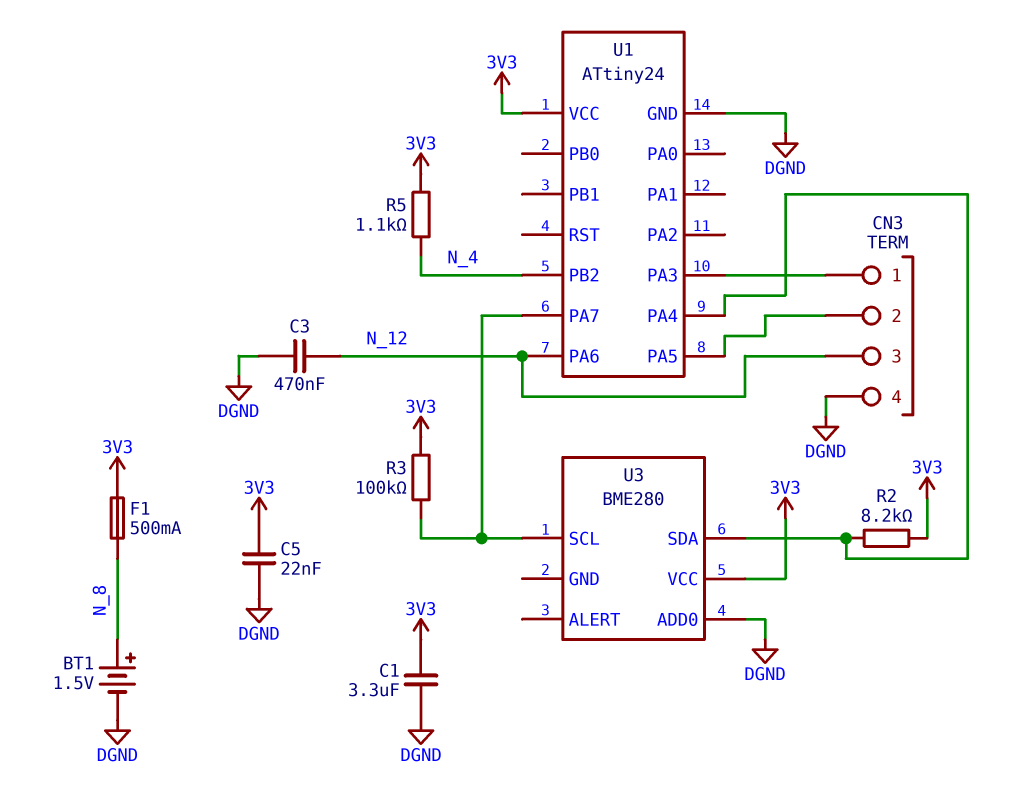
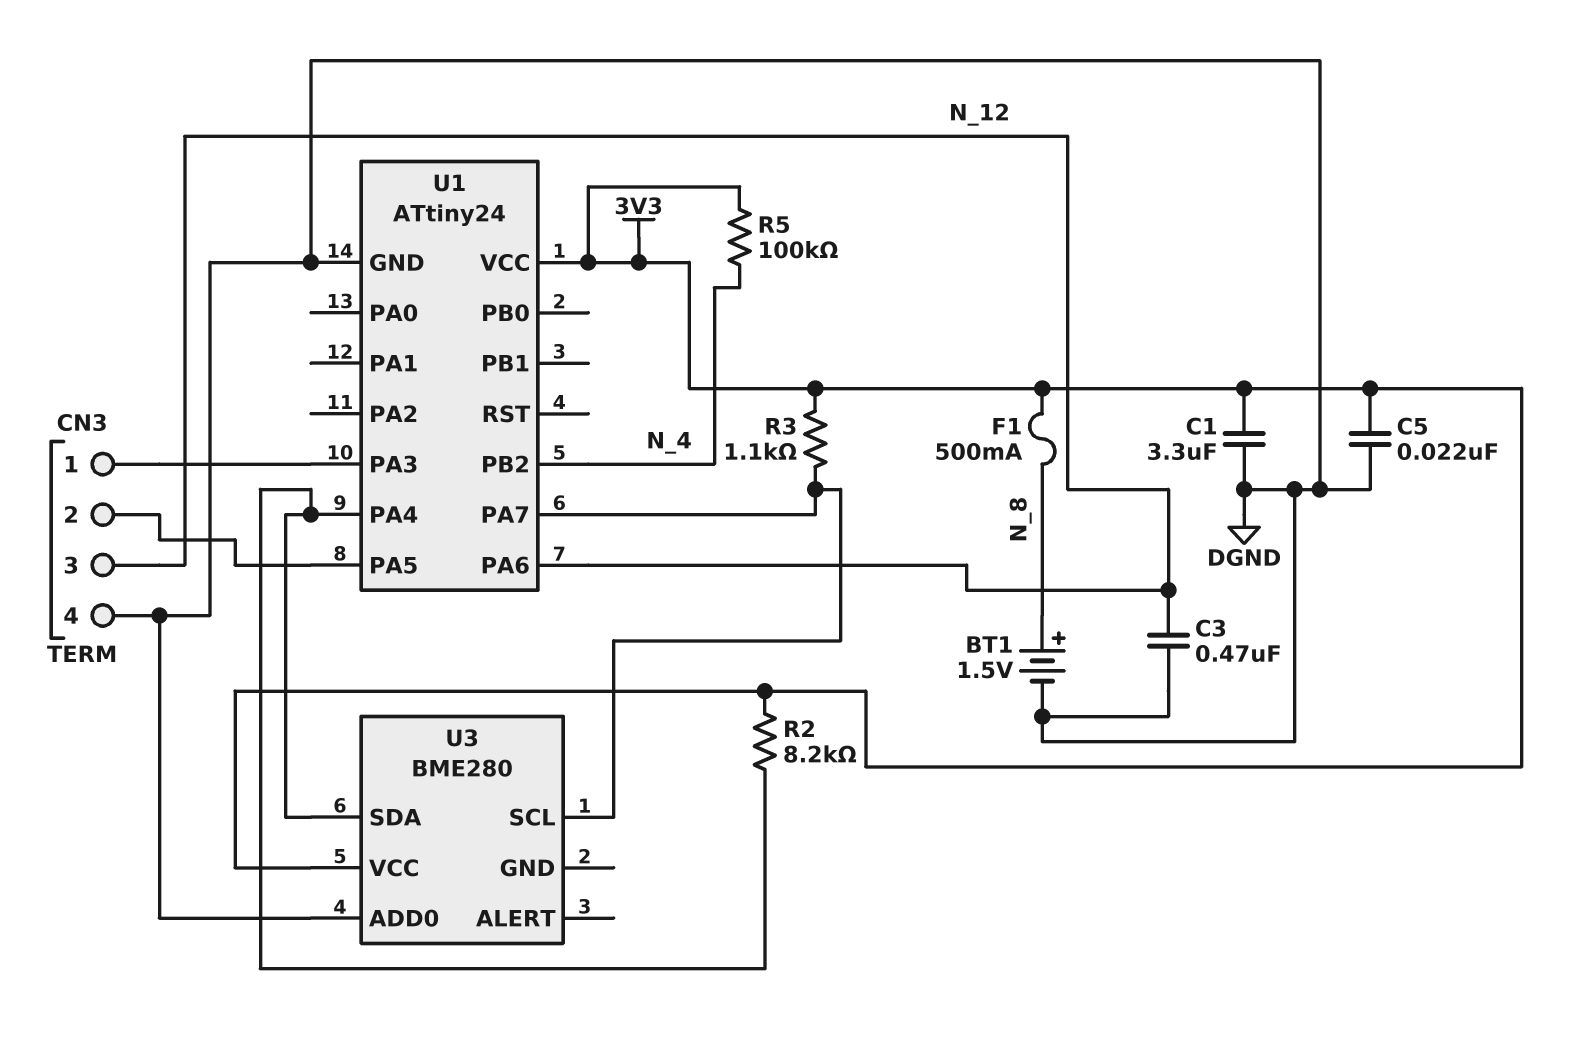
R3: 100k (3V3, U1/PA7) -> 1.1k (3V3, U1/PA7)
R5: 1.1k (3V3, N_4) -> 100k (3V3, N_4)

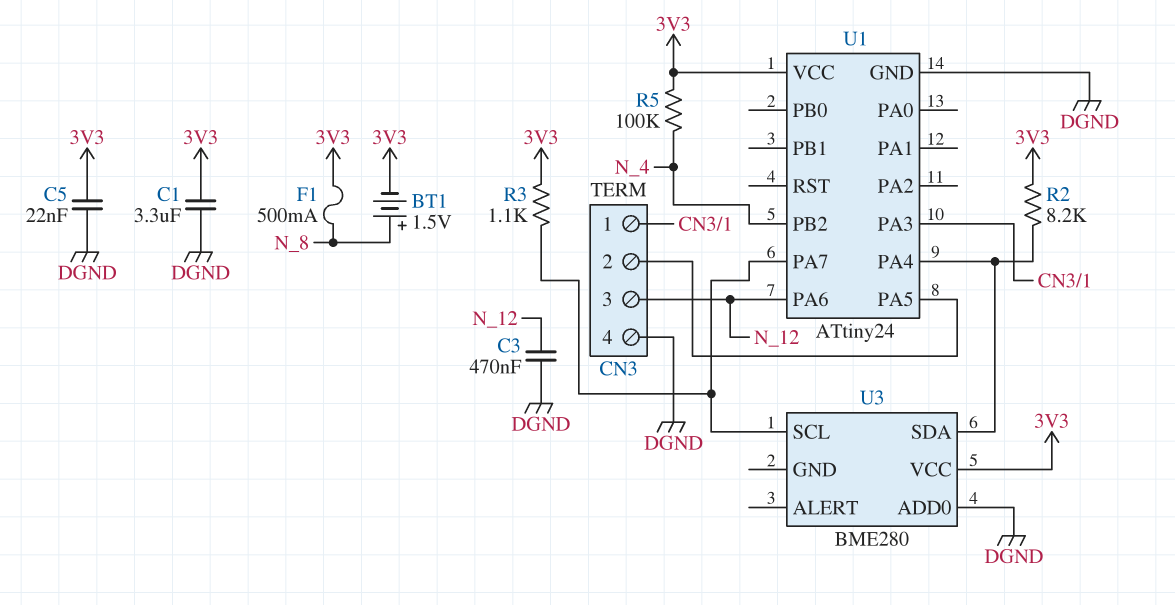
BT1: 1.5V (plus N_8, minus DGND) -> 1.5V (plus N_8, minus 3V3)

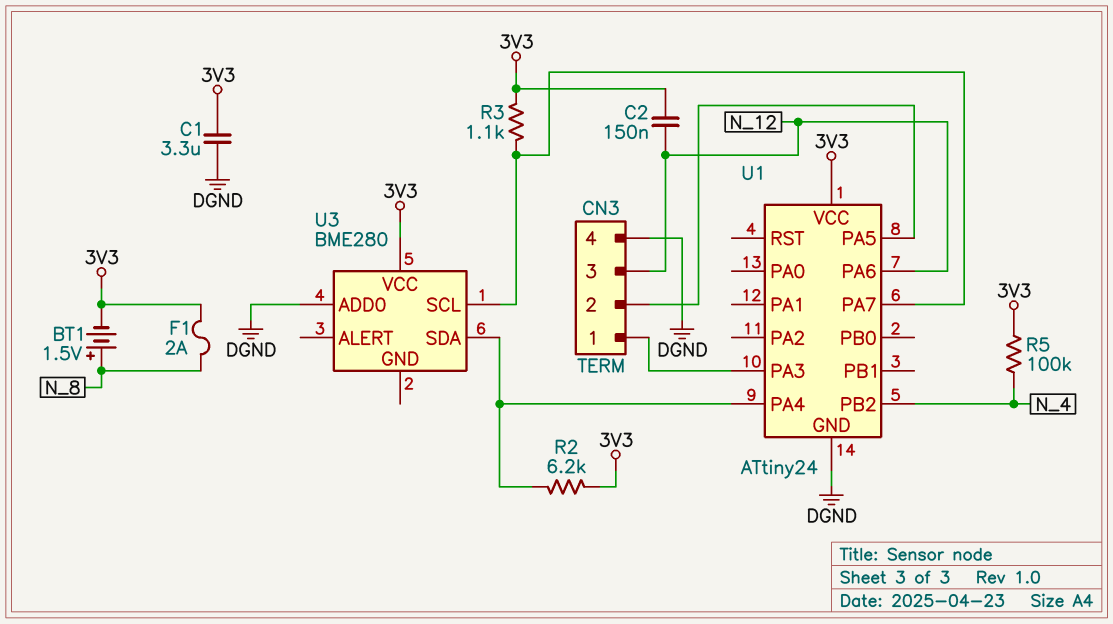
C2: none -> 150nF (3V3, N_12)
C3: 470nF (DGND, N_12) -> none
C5: 22nF (3V3, DGND) -> none
F1: 500mA (3V3, N_8) -> 2A (3V3, N_8)
R2: 8.2k (3V3, U1/PA4) -> 6.2k (3V3, U1/PA4)

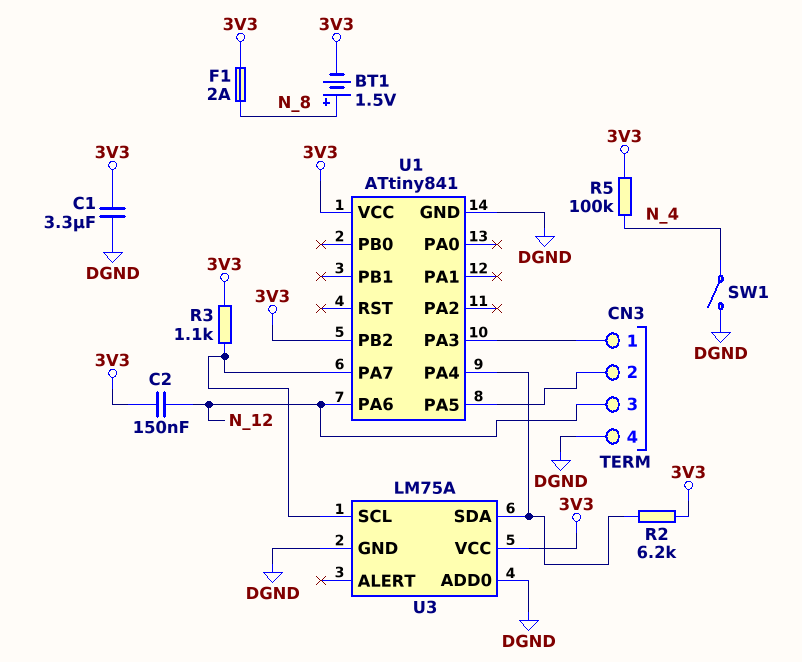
SW1: none -> switch (DGND, N_4)
U1: ATtiny24 -> ATtiny841
U1 pin PB2: N_4 -> 3V3
U3: BME280 -> LM75A
U3 pin GND: none -> DGND

